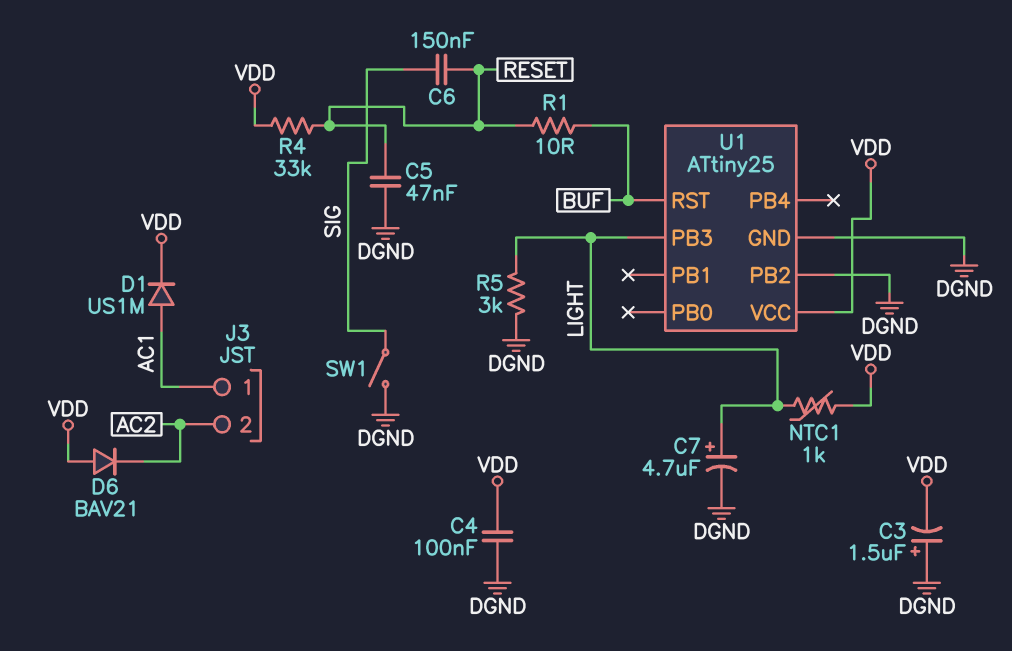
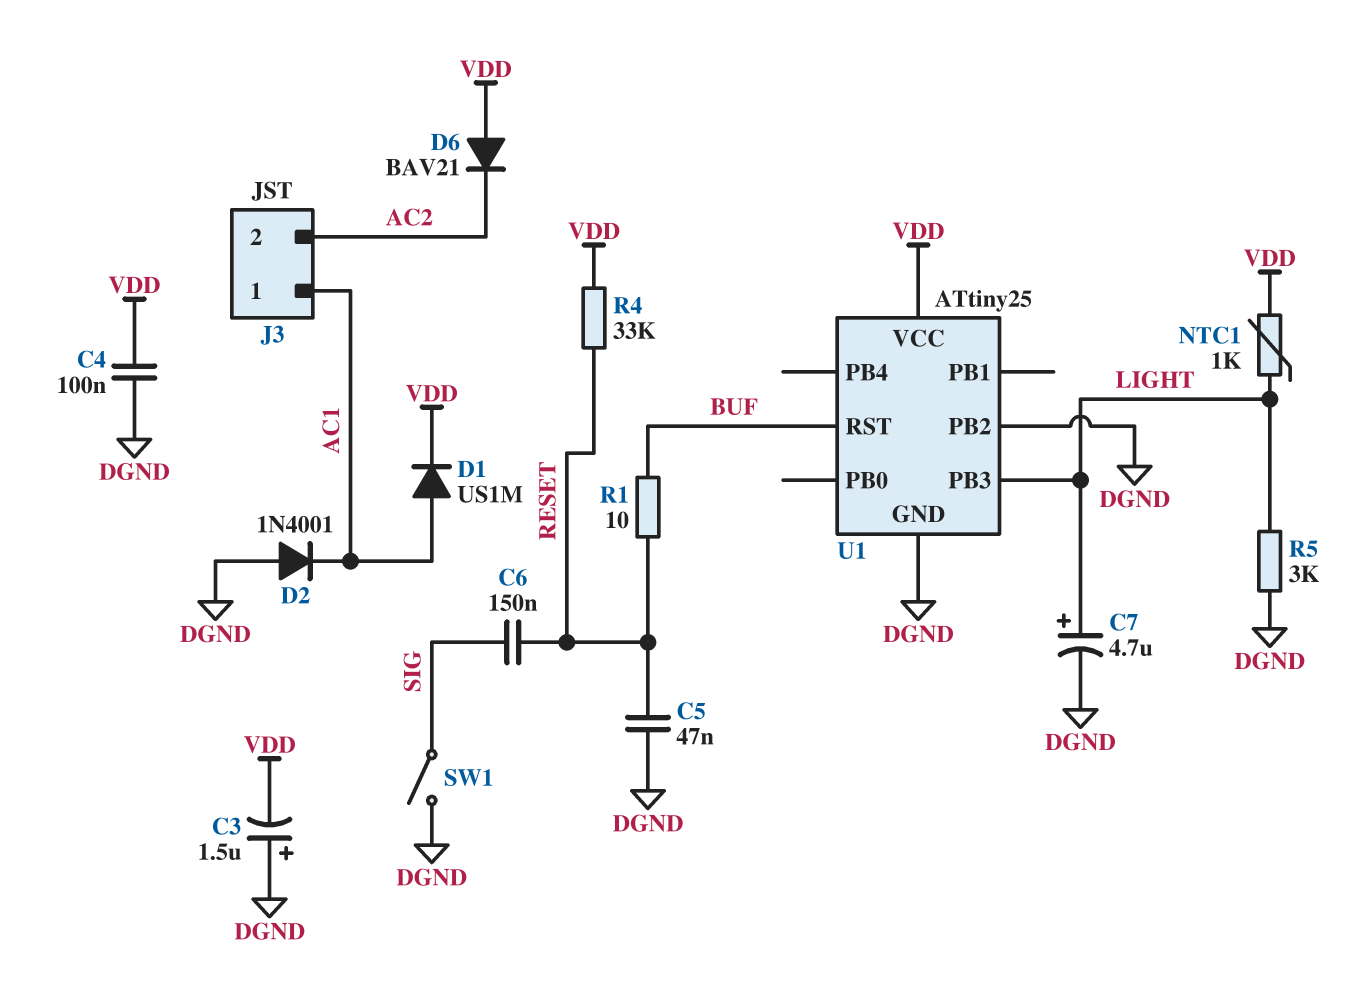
D2: none -> diode 1N4001 (A DGND, K AC1)

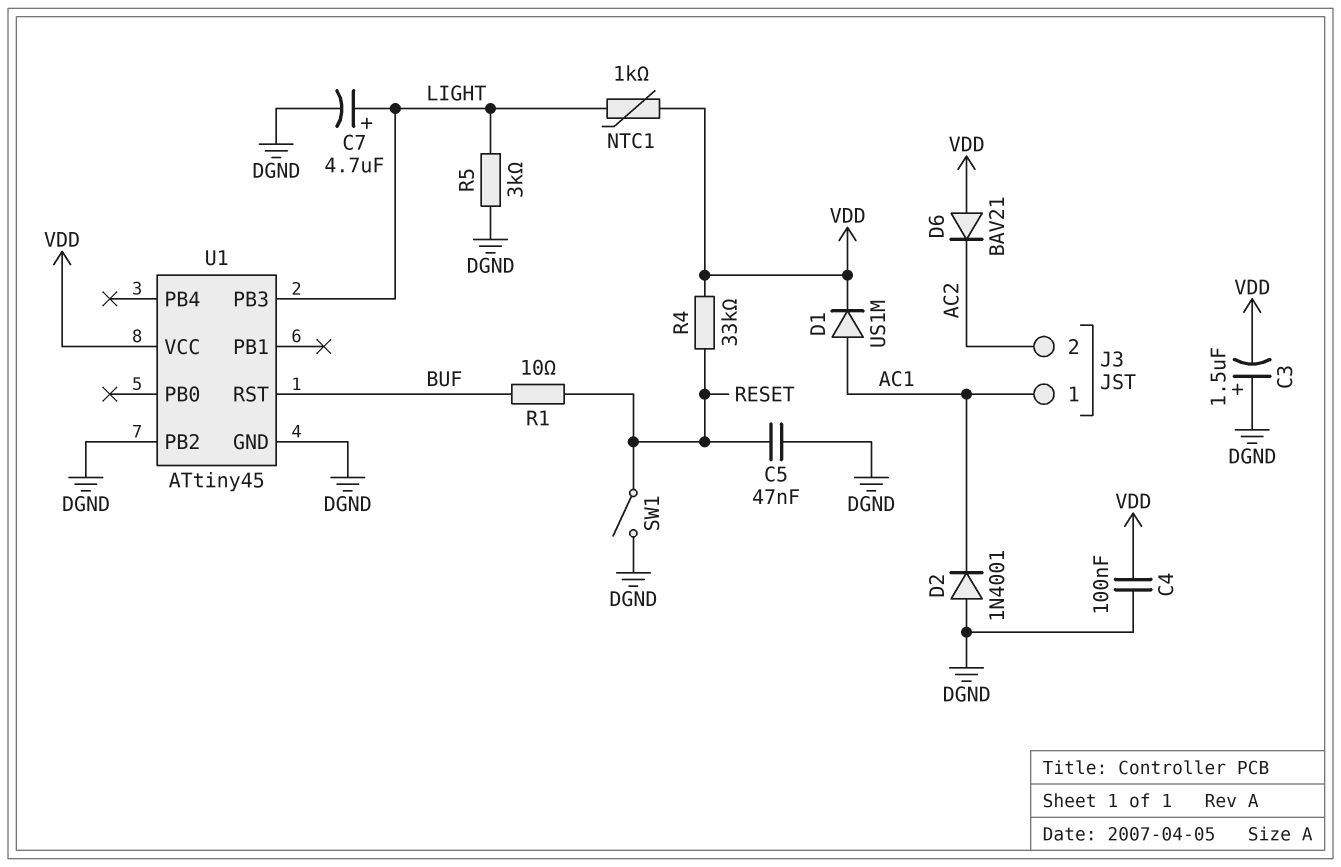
C6: 150nF (RESET, SIG) -> none
SW1: switch (DGND, SIG) -> switch (DGND, RESET)
U1: ATtiny25 -> ATtiny45

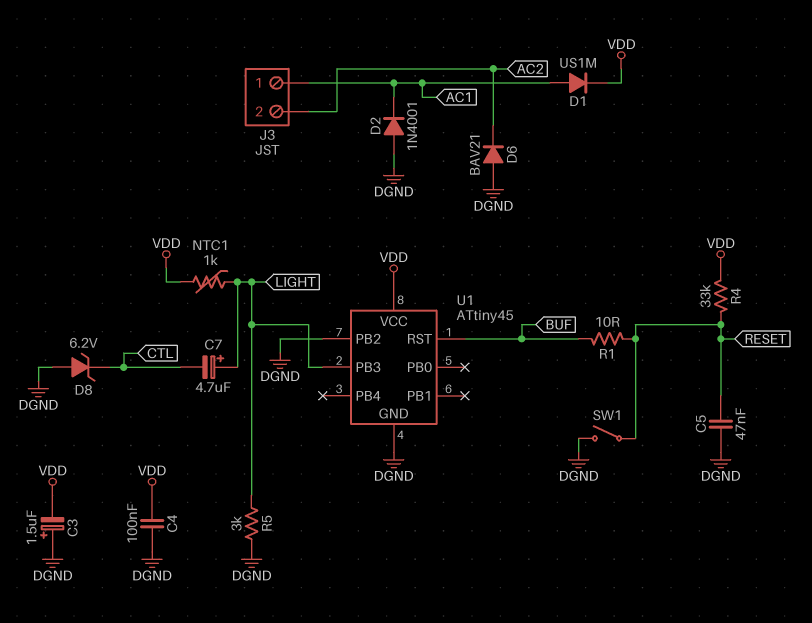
C7: 4.7uF (plus LIGHT, minus DGND) -> 4.7uF (plus LIGHT, minus CTL)
D6: diode BAV21 (A VDD, K AC2) -> diode BAV21 (A DGND, K AC2)
D8: none -> zener 6.2V (A DGND, K CTL)

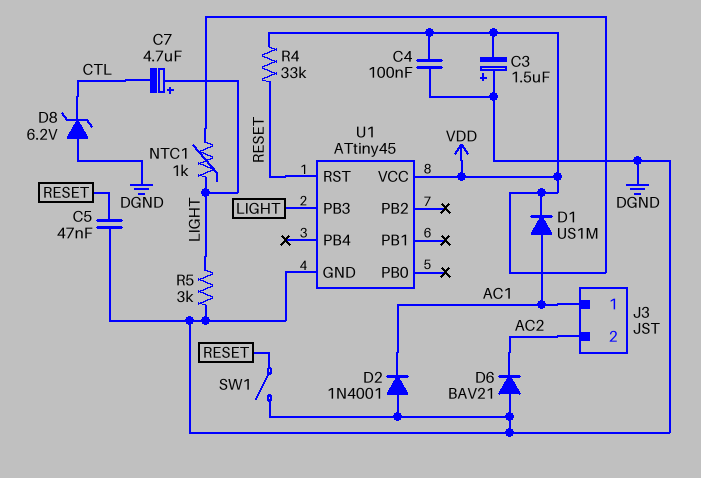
R1: 10 (BUF, RESET) -> none
U1 pin PB2: DGND -> none
U1 pin RST: BUF -> RESET

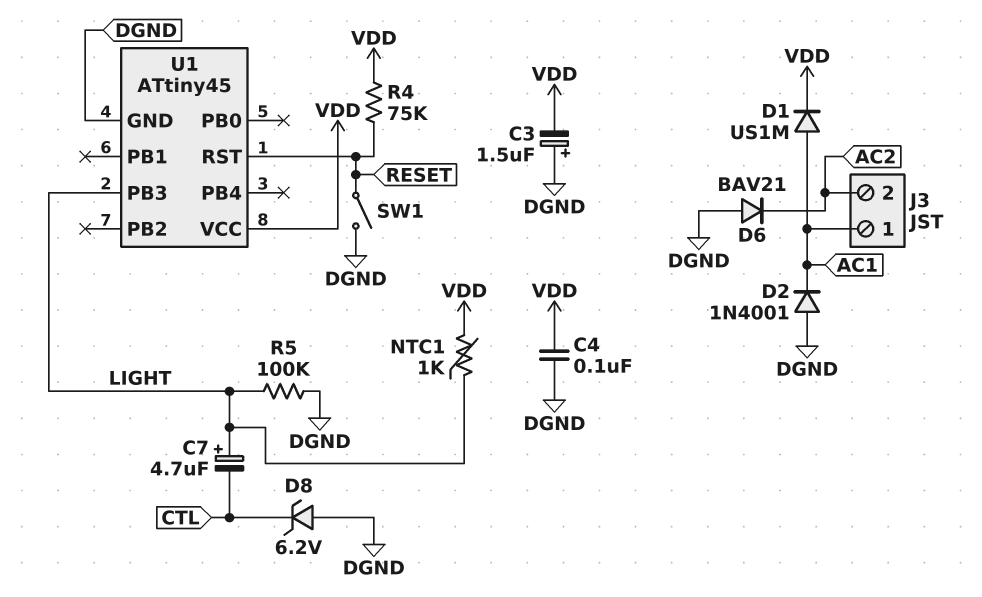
C5: 47nF (DGND, RESET) -> none
R4: 33k (RESET, VDD) -> 75k (RESET, VDD)
R5: 3k (DGND, LIGHT) -> 100k (DGND, LIGHT)

